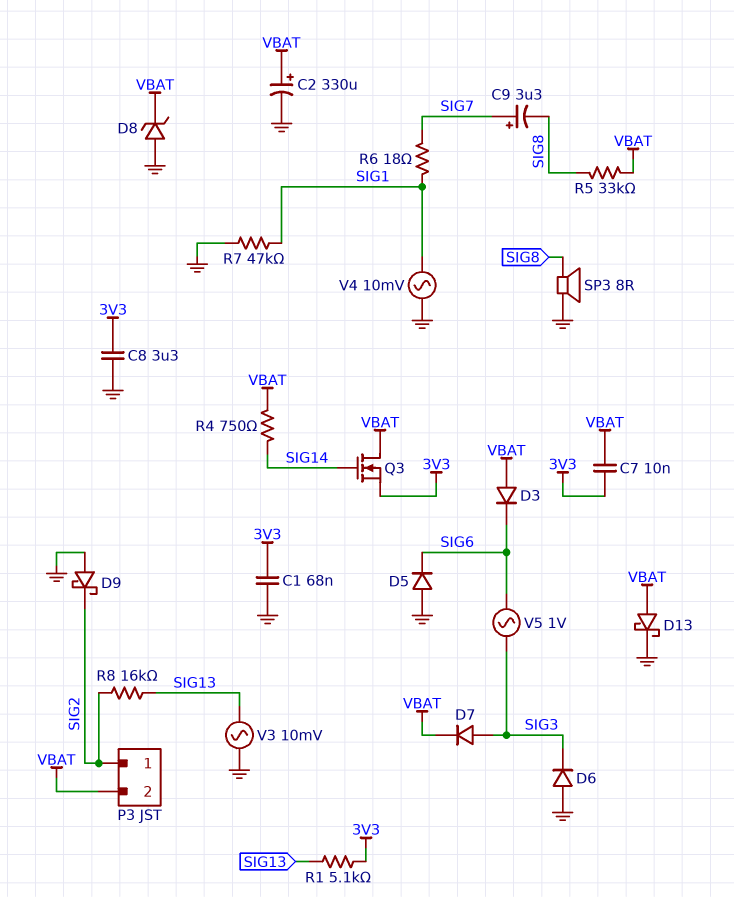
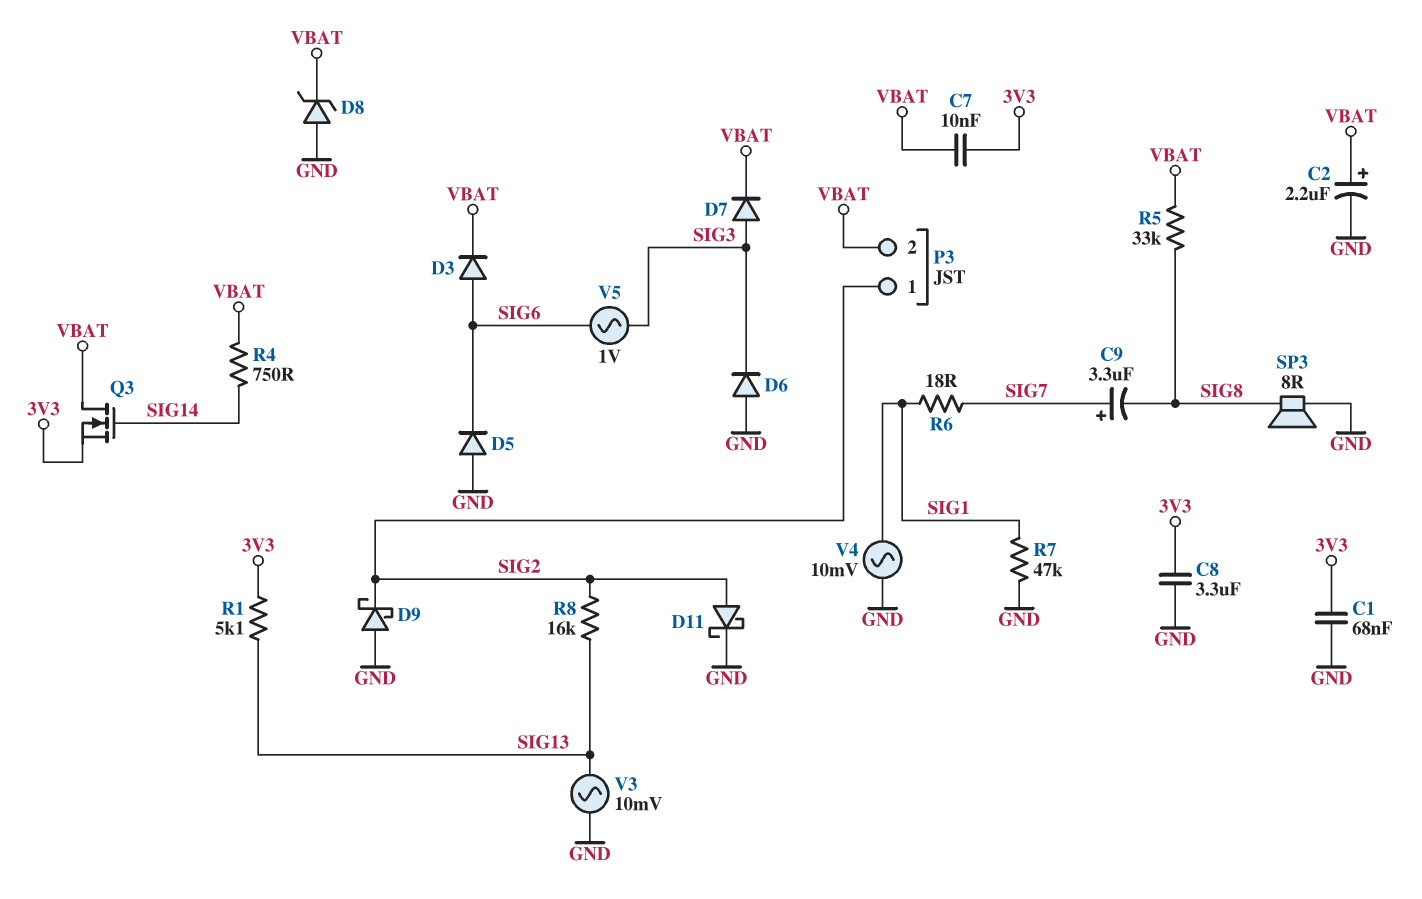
C2: 330uF (plus VBAT, minus GND) -> 2.2uF (plus VBAT, minus GND)
D3: diode (A VBAT, K SIG6) -> diode (A SIG6, K VBAT)
D11: none -> schottky (A SIG2, K GND)
D13: schottky (A VBAT, K GND) -> none

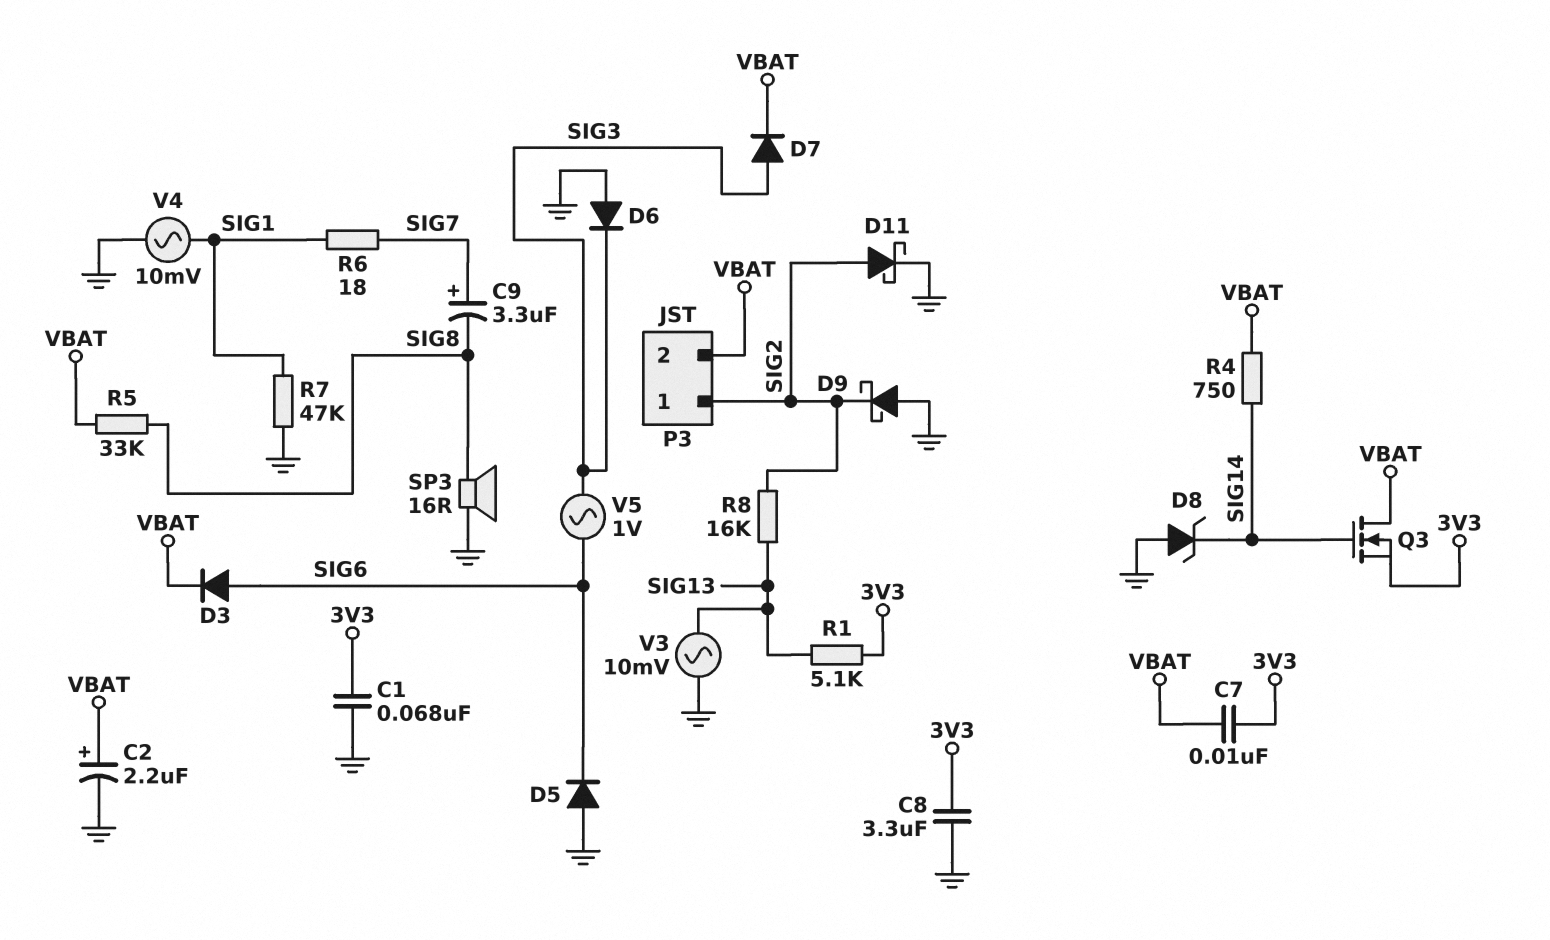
D8: zener (A GND, K VBAT) -> zener (A GND, K SIG14)
SP3: speaker 8R (GND, SIG8) -> speaker 16R (GND, SIG8)

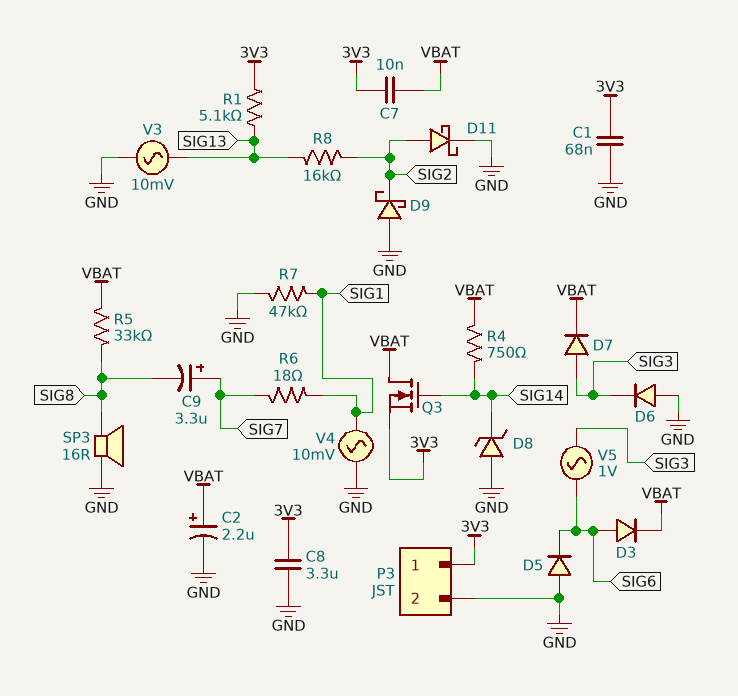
P3 pin 1: SIG2 -> 3V3
P3 pin 2: VBAT -> GND

